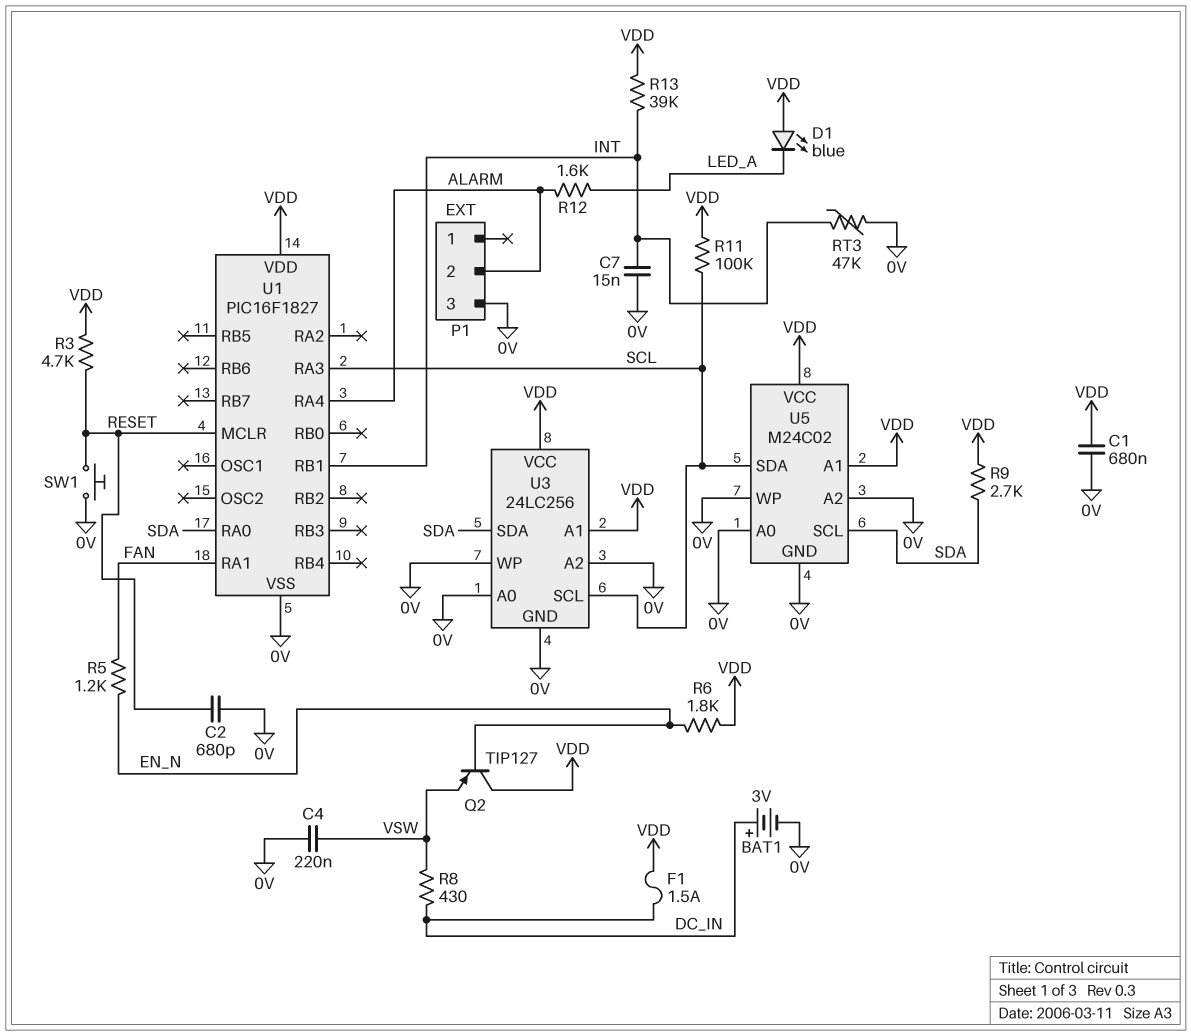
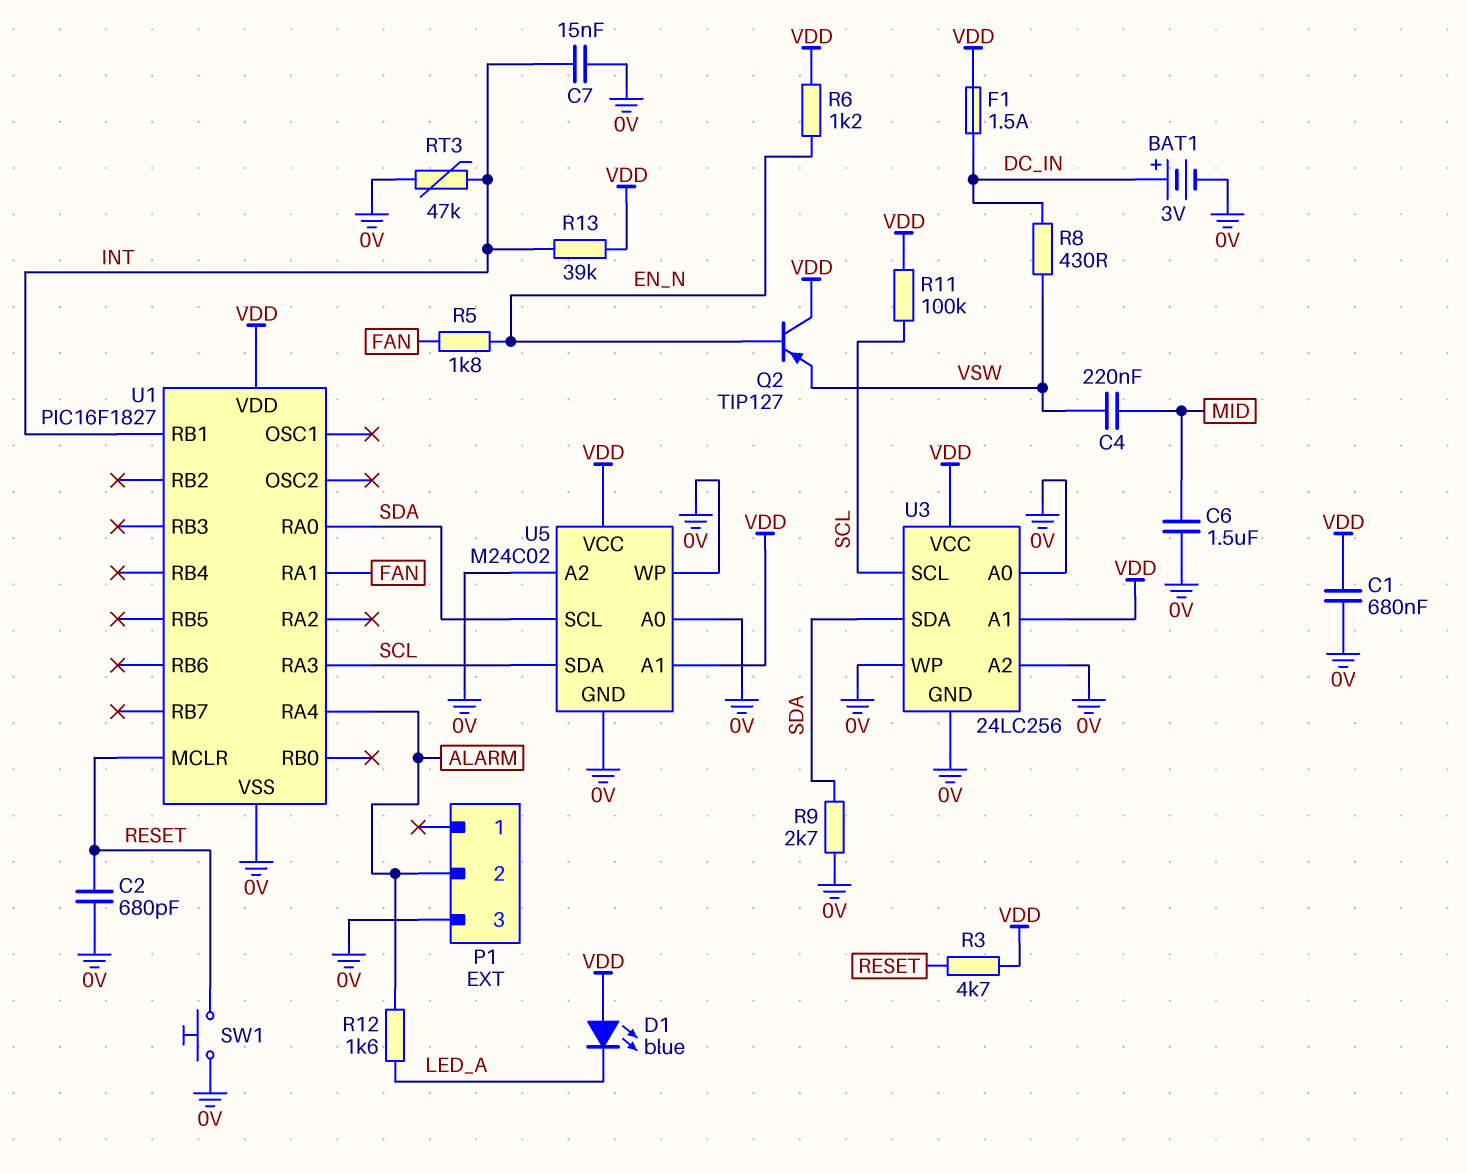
C4: 220nF (0V, VSW) -> 220nF (MID, VSW)
C6: none -> 1.5uF (0V, MID)
R5: 1.2k (EN_N, FAN) -> 1.8k (EN_N, FAN)
R6: 1.8k (EN_N, VDD) -> 1.2k (EN_N, VDD)
R9: 2.7k (SDA, VDD) -> 2.7k (0V, SDA)

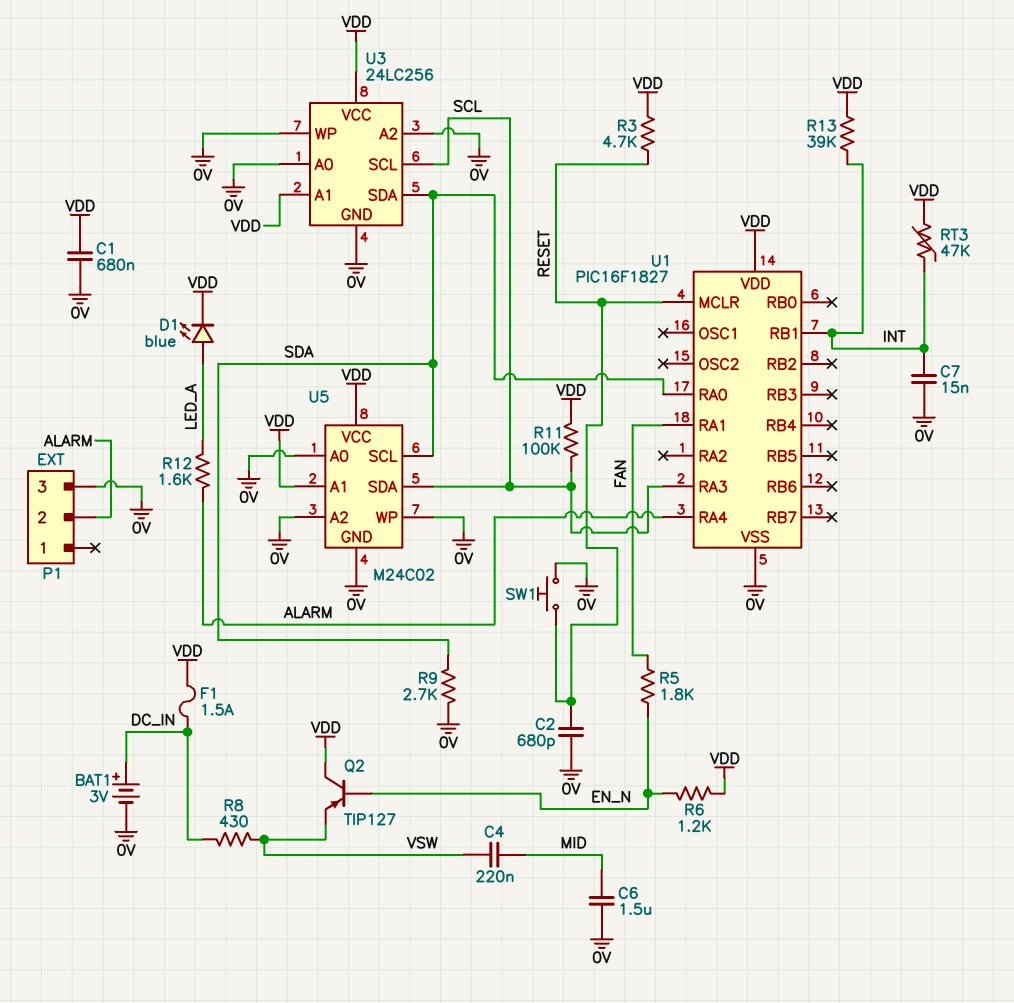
D1: LED blue (A VDD, K LED_A) -> LED blue (A LED_A, K VDD)
RT3: 47k (0V, INT) -> 47k (INT, VDD)

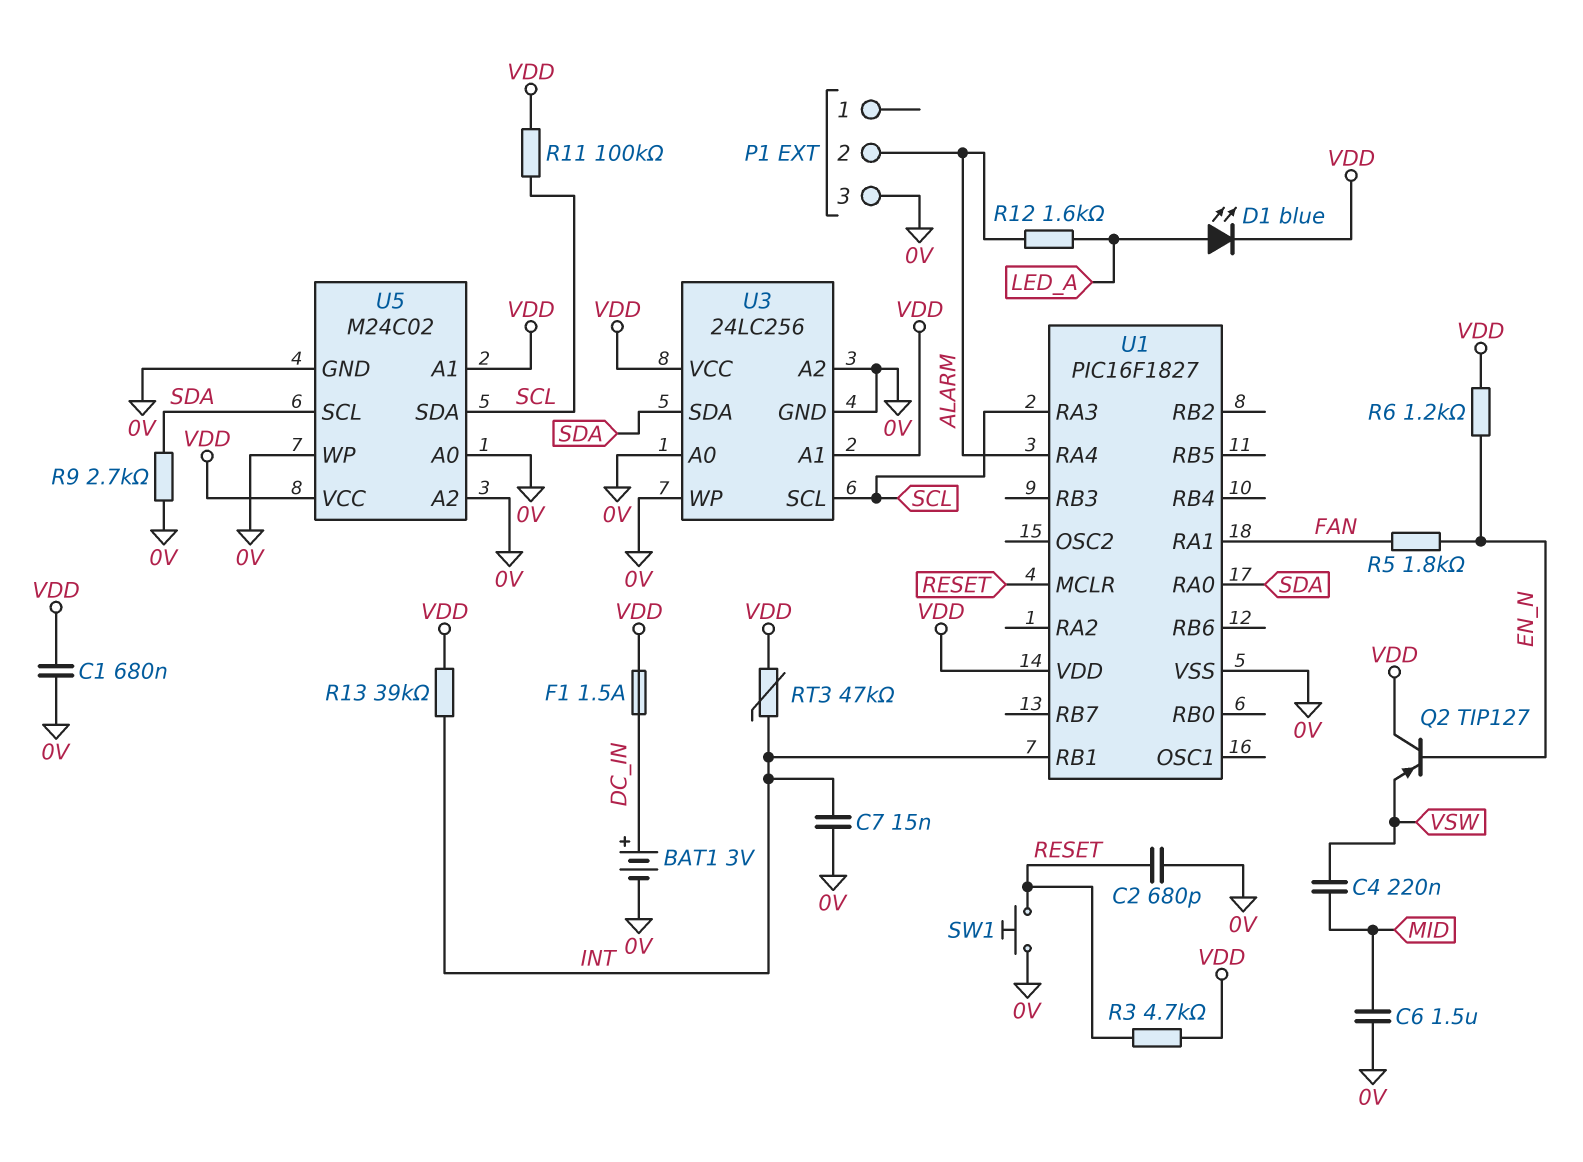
R8: 430 (DC_IN, VSW) -> none

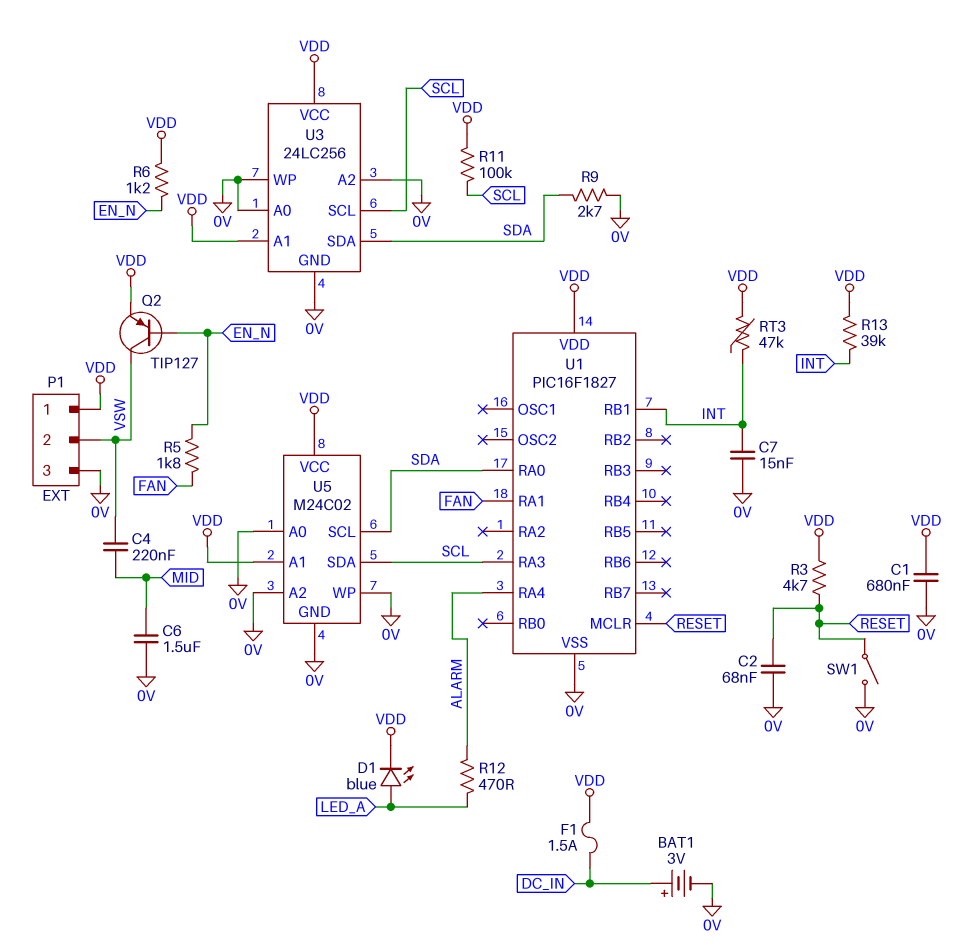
C2: 680pF (0V, RESET) -> 68nF (0V, RESET)
P1 pin 1: none -> VDD
P1 pin 2: ALARM -> VSW
Q2: PNP TIP127 (B EN_N, C VDD, E VSW) -> PNP TIP127 (B EN_N, C VSW, E VDD)
R12: 1.6k (ALARM, LED_A) -> 470 (ALARM, LED_A)
SW1: button (0V, RESET) -> switch (0V, RESET)

